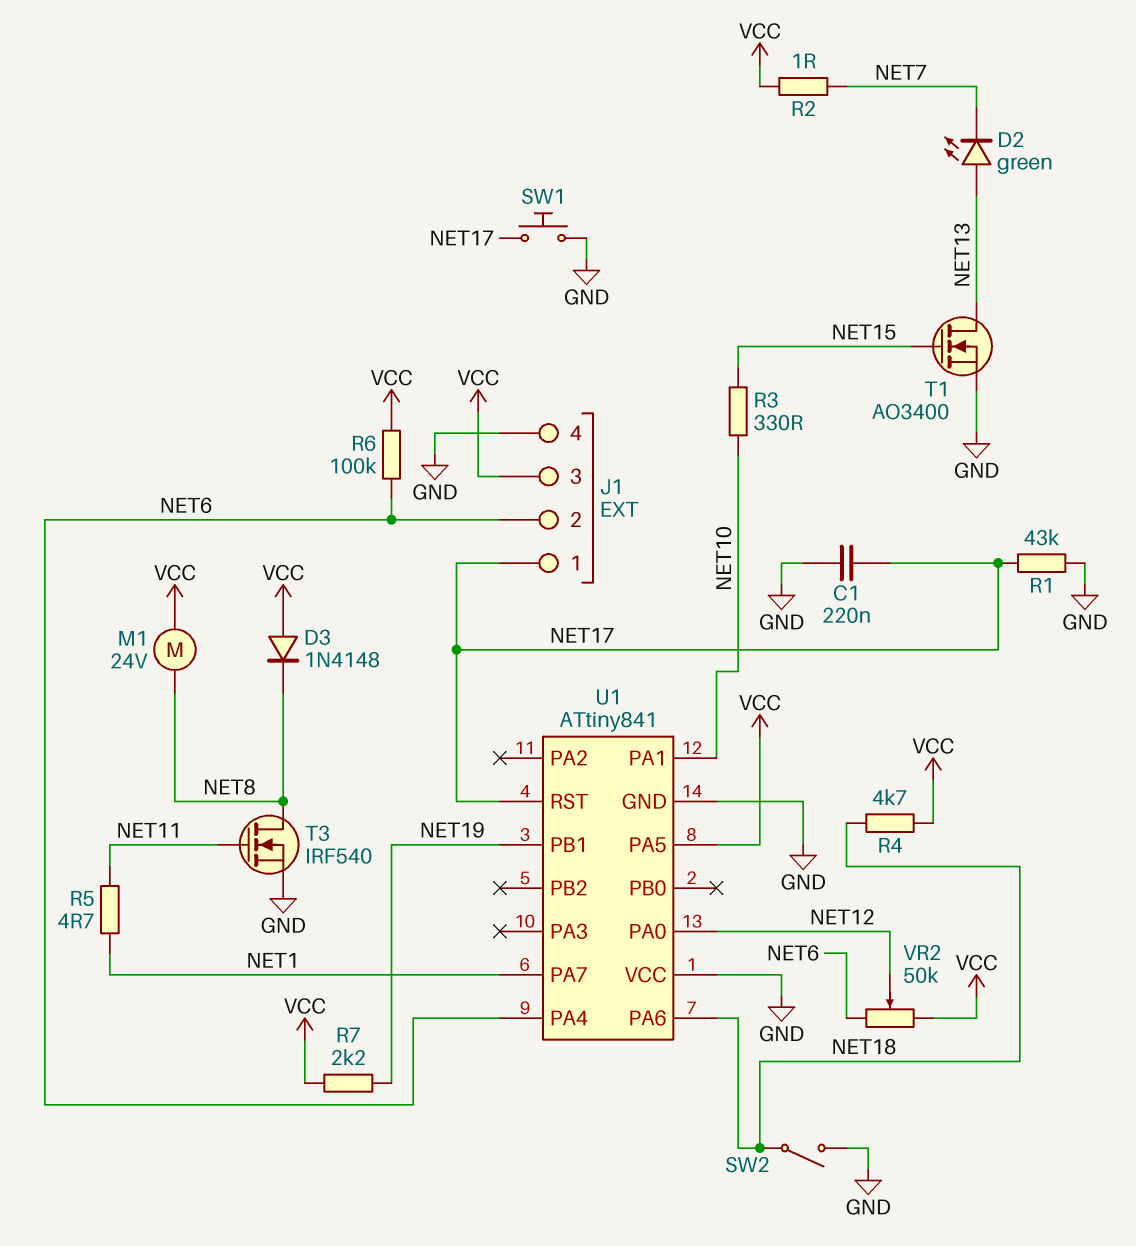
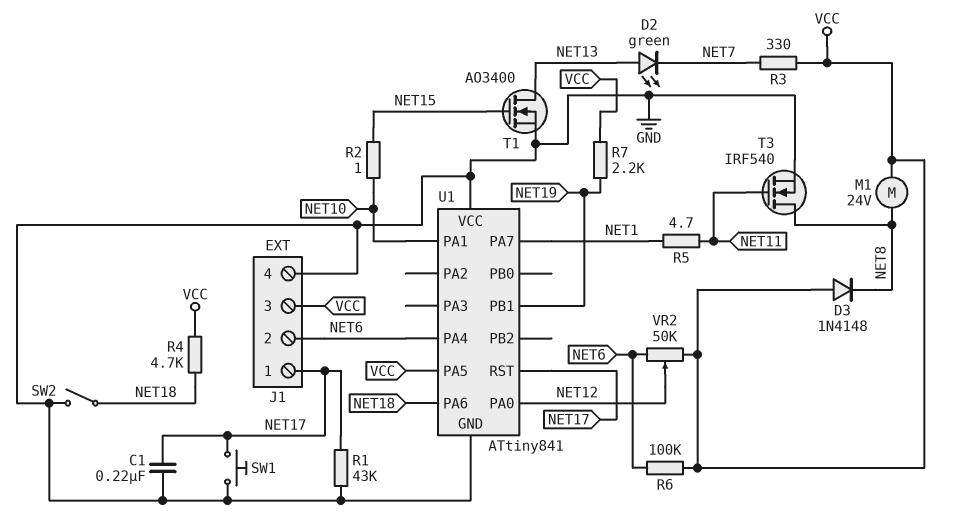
R2: 1 (NET7, VCC) -> 1 (NET10, NET15)
R3: 330 (NET10, NET15) -> 330 (NET7, VCC)

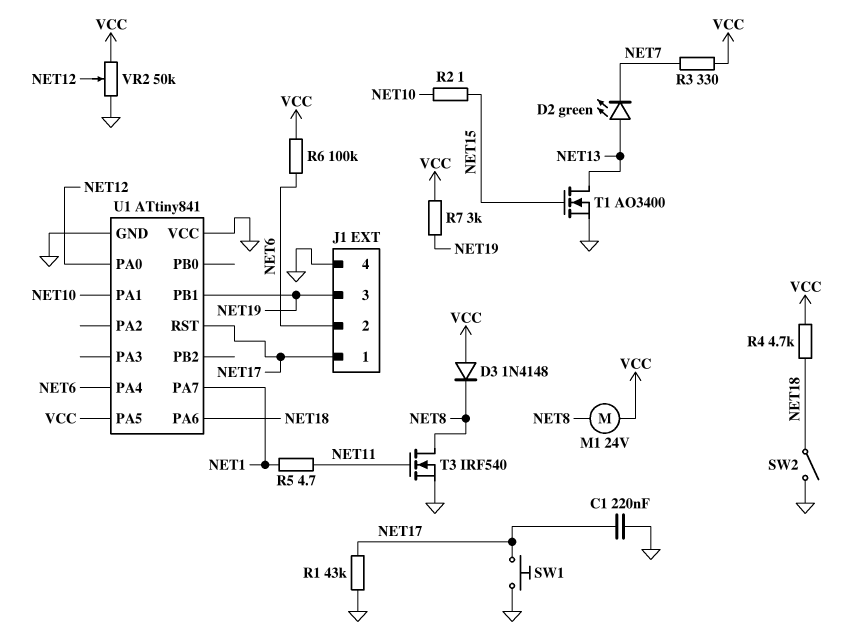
J1 pin 3: VCC -> NET19
R7: 2.2k (NET19, VCC) -> 3k (NET19, VCC)
VR2: 50k (NET6, VCC, wiper NET12) -> 50k (GND, VCC, wiper NET12)

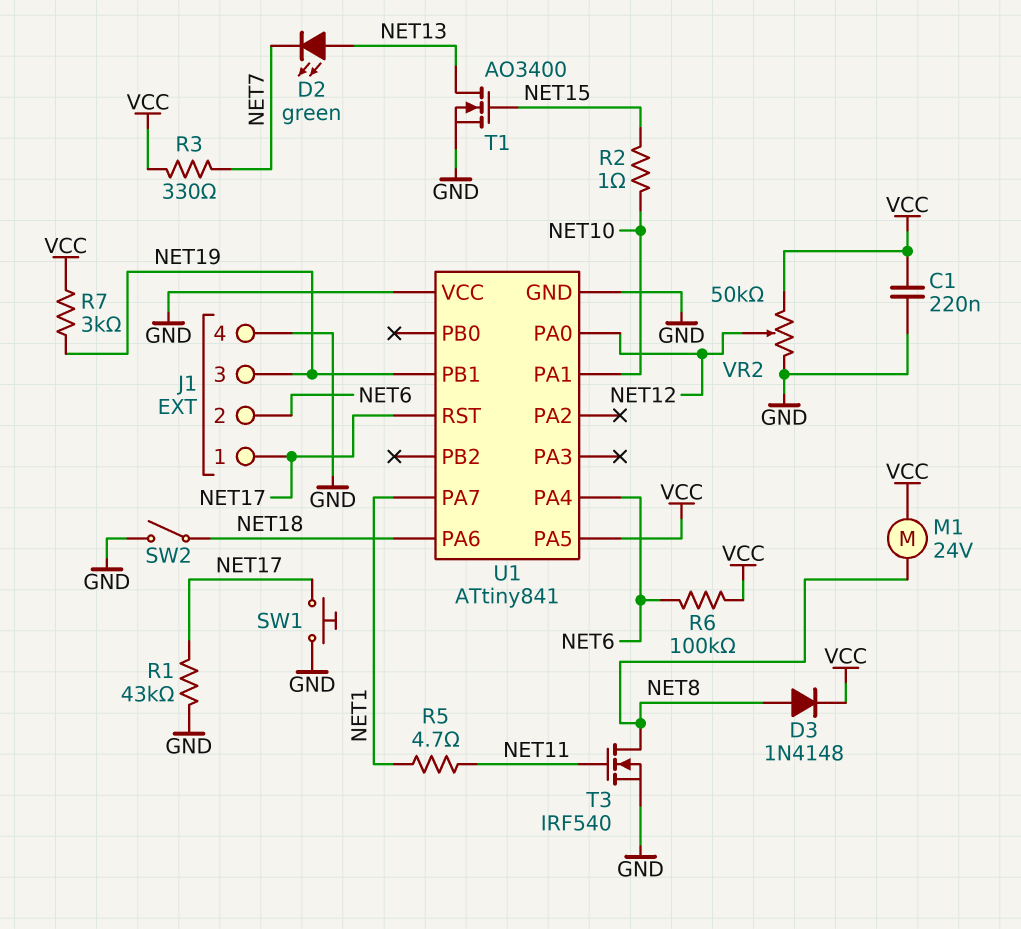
C1: 220nF (GND, NET17) -> 220nF (GND, VCC)
D3: diode 1N4148 (A VCC, K NET8) -> diode 1N4148 (A NET8, K VCC)
R4: 4.7k (NET18, VCC) -> none

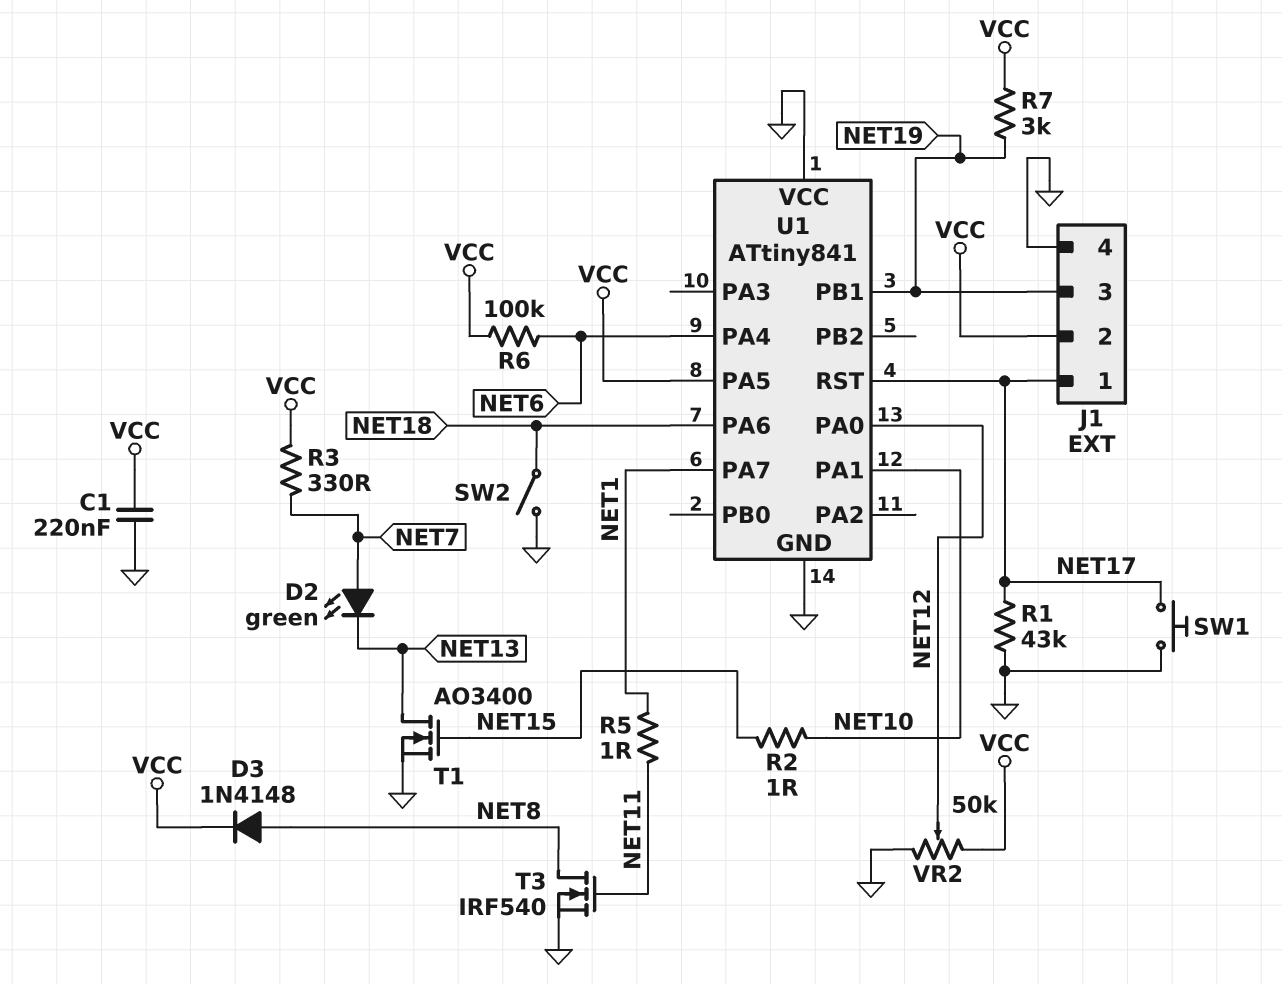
D2: LED green (A NET13, K NET7) -> LED green (A NET7, K NET13)
J1 pin 2: NET6 -> VCC
M1: motor 24V (NET8, VCC) -> none
R5: 4.7 (NET1, NET11) -> 1 (NET1, NET11)

